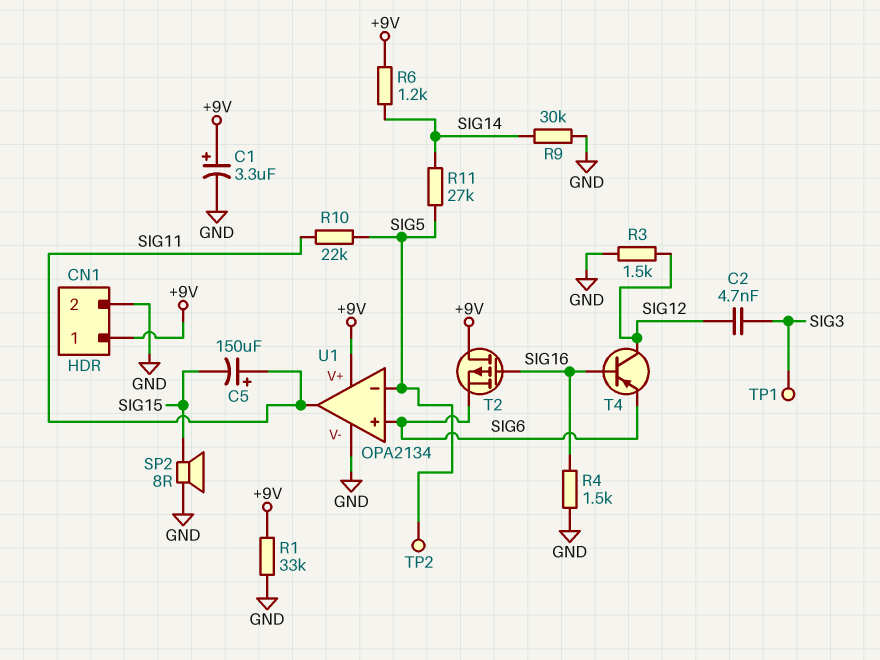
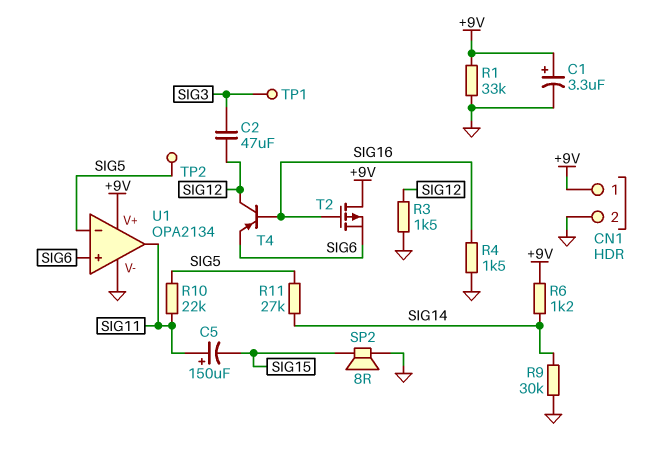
C2: 4.7nF (SIG3, SIG12) -> 47uF (SIG3, SIG12)

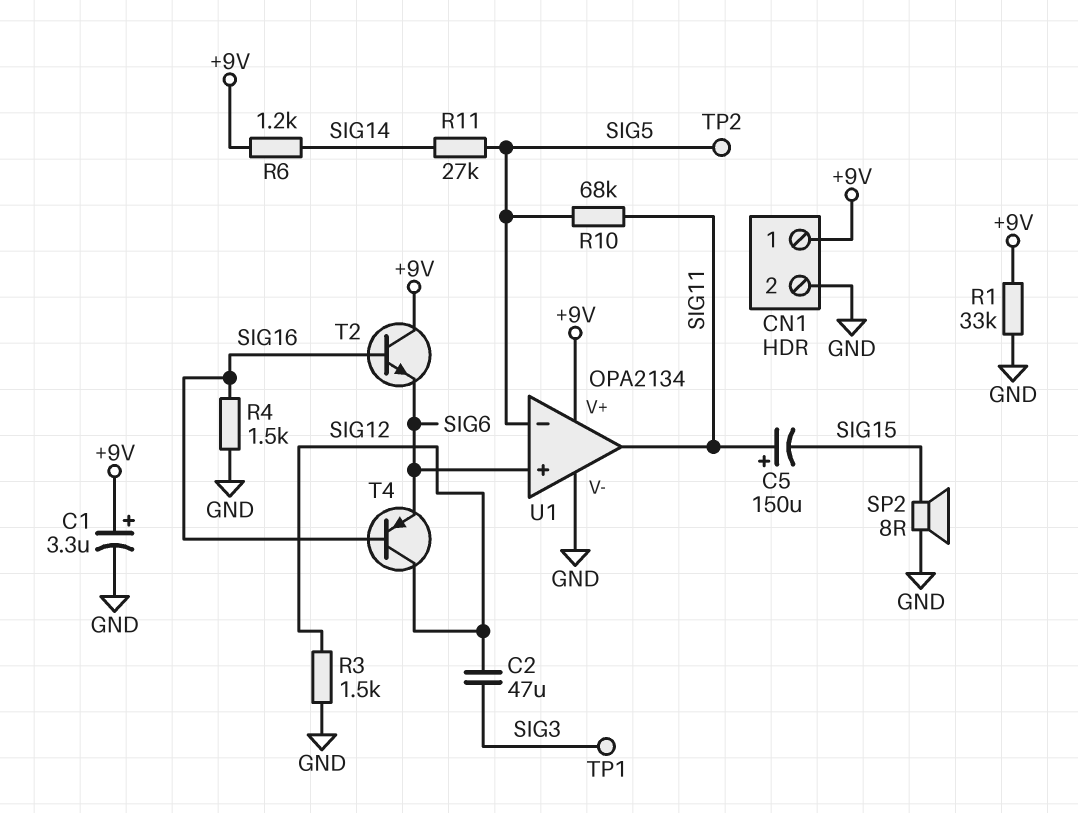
R9: 30k (GND, SIG14) -> none
R10: 22k (SIG5, SIG11) -> 68k (SIG5, SIG11)
T2: PMOS (G SIG16, D +9V, S SIG6) -> NPN (B SIG16, C +9V, E SIG6)

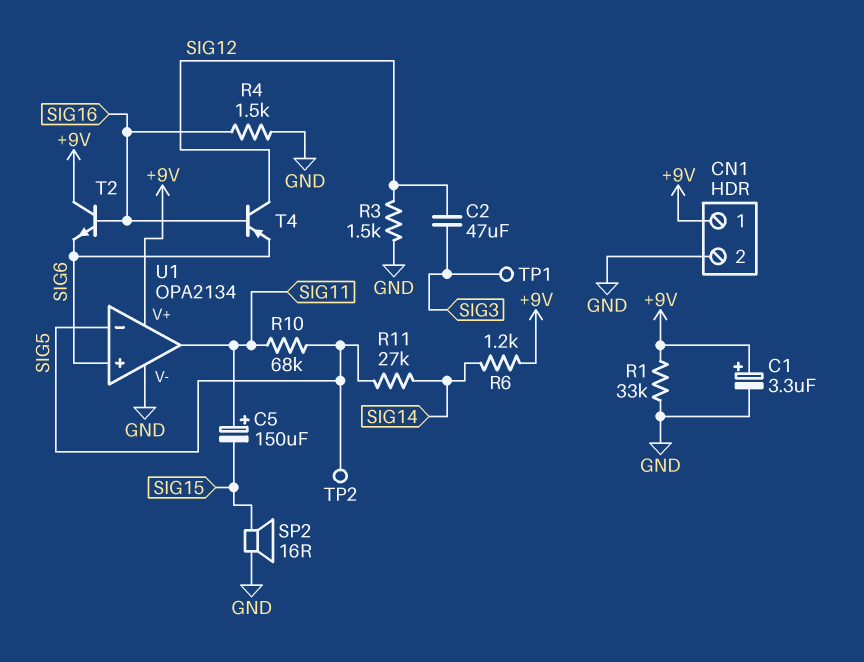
SP2: speaker 8R (GND, SIG15) -> speaker 16R (GND, SIG15)

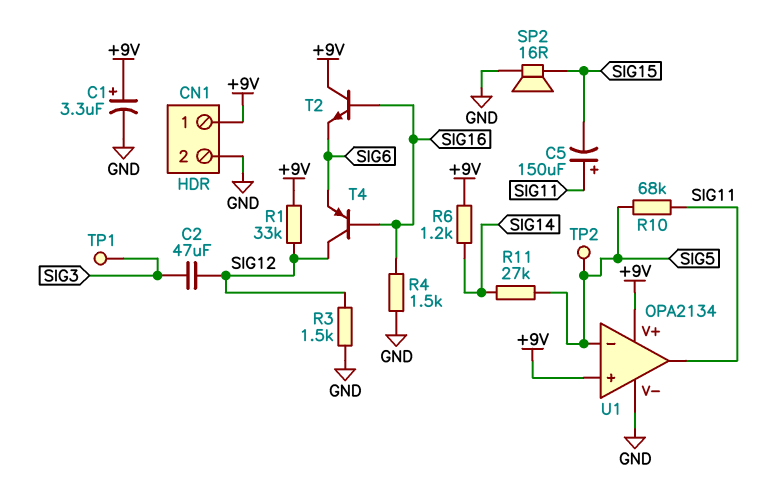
R1: 33k (+9V, GND) -> 33k (+9V, SIG12)
U1 pin in+: SIG6 -> +9V

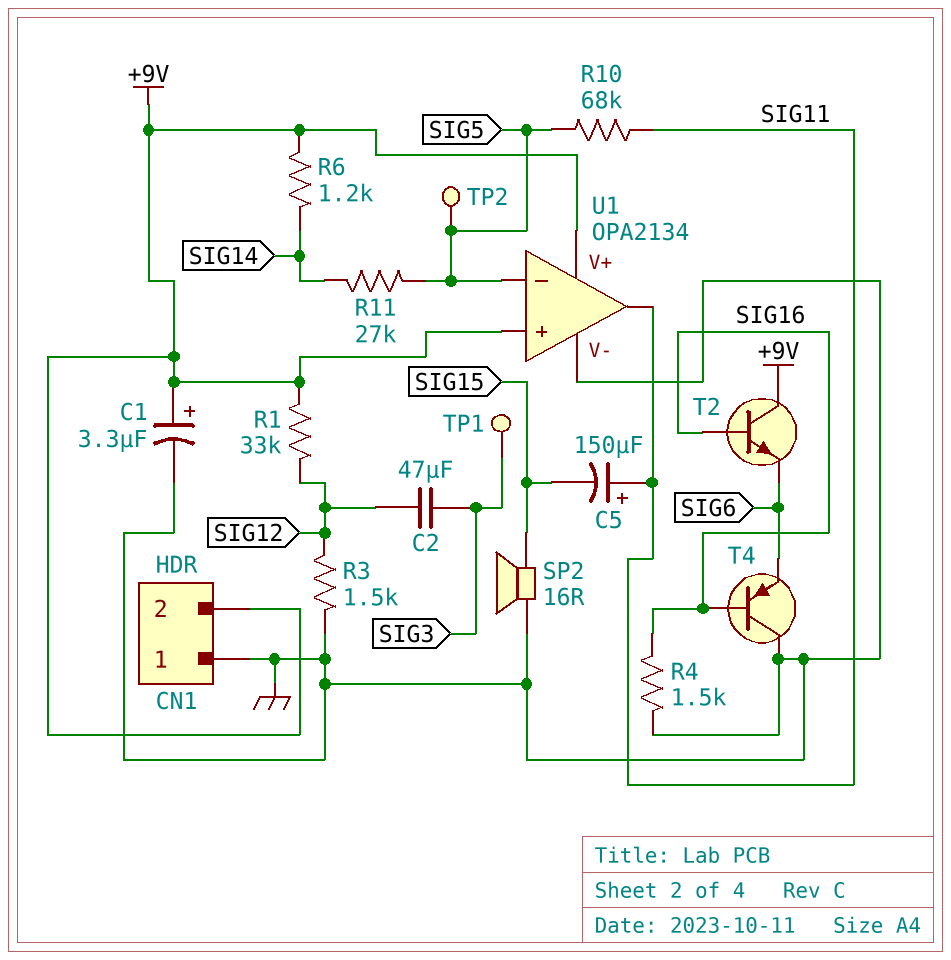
CN1 pin 1: +9V -> GND
CN1 pin 2: GND -> +9V
T4: PNP (B SIG16, C SIG12, E SIG6) -> PNP (B SIG16, C GND, E SIG6)

